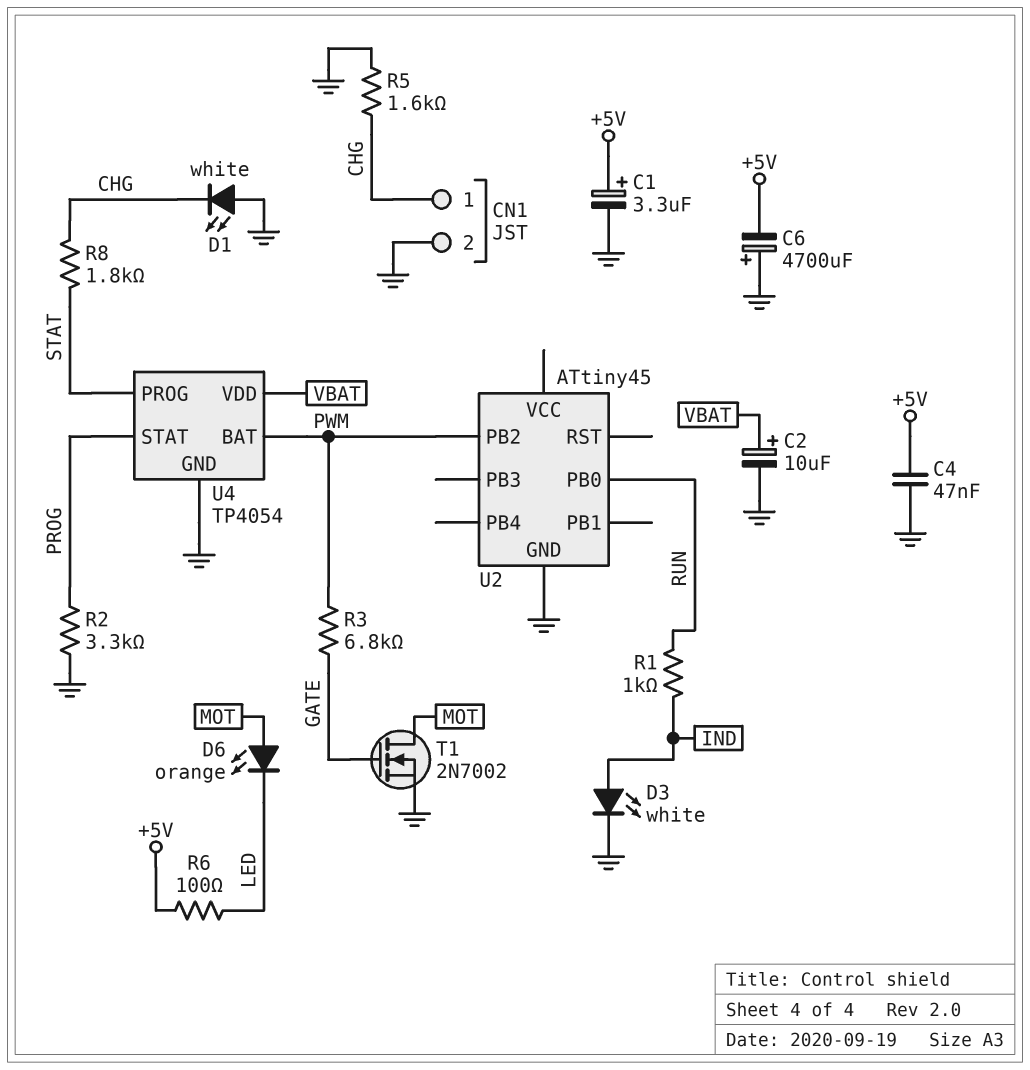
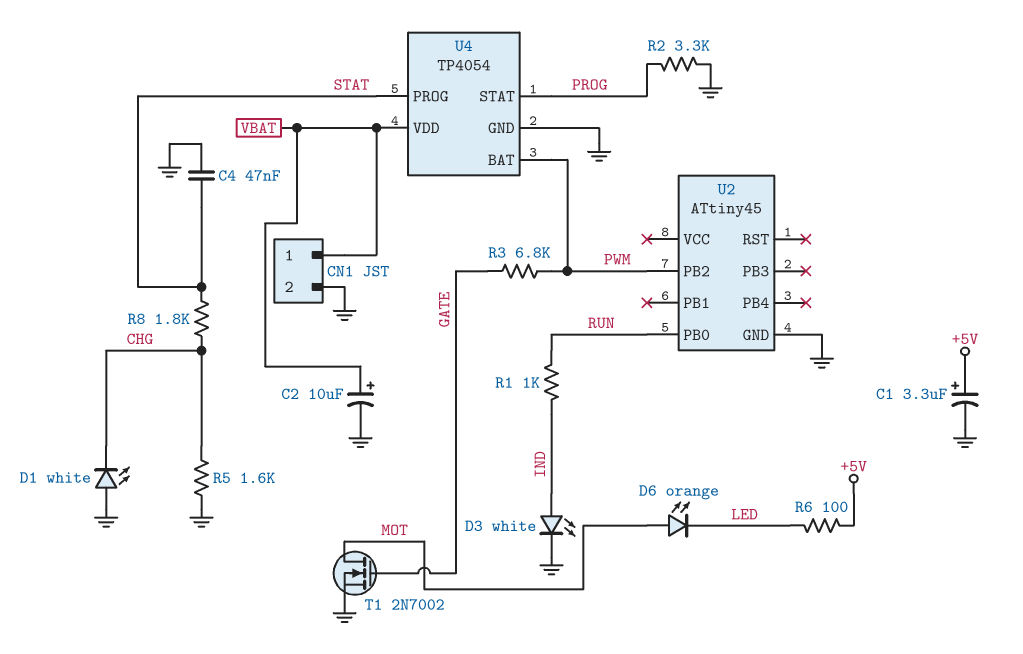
C4: 47nF (+5V, GND) -> 47nF (GND, STAT)
C6: 4700uF (plus GND, minus +5V) -> none
CN1 pin 1: CHG -> VBAT

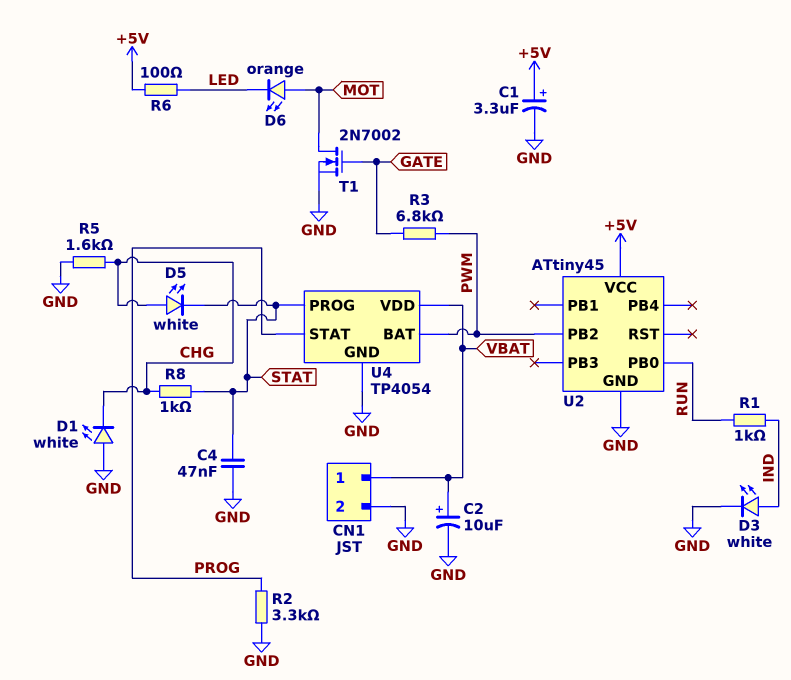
D5: none -> LED white (A CHG, K STAT)
R8: 1.8k (CHG, STAT) -> 1k (CHG, STAT)
U2 pin VCC: none -> +5V

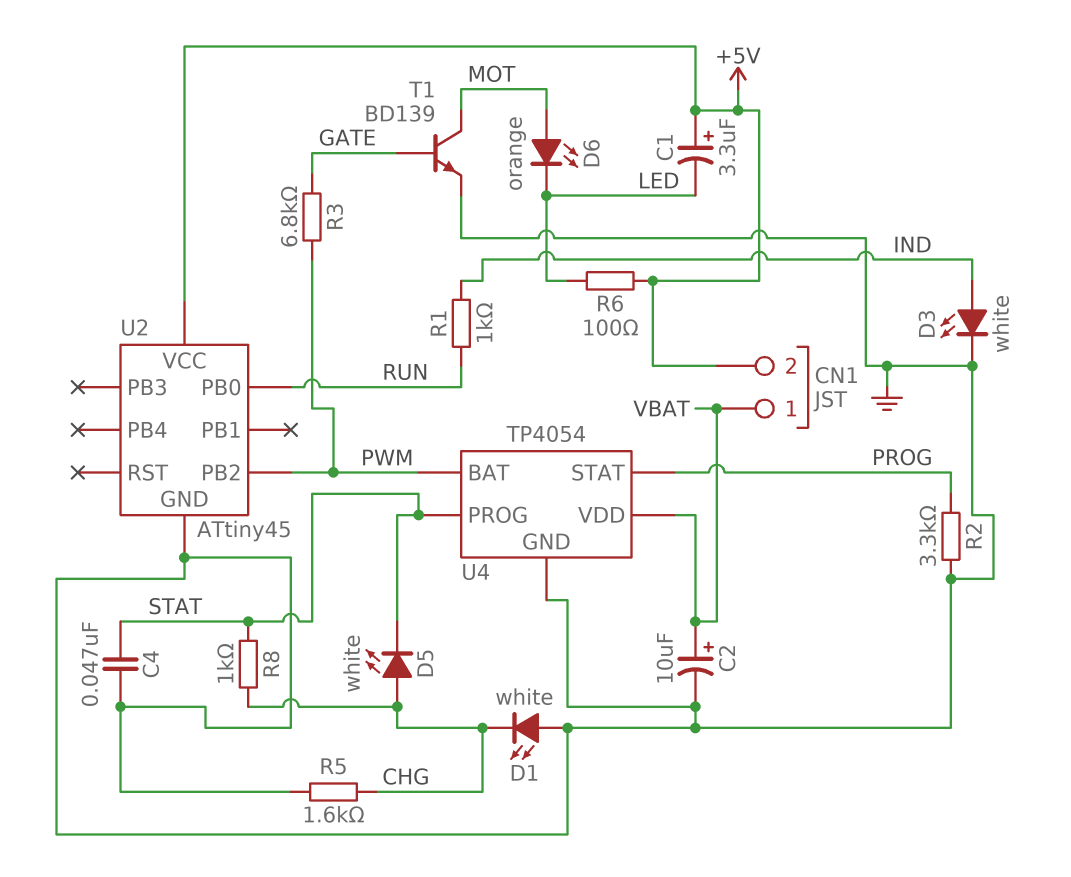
C1: 3.3uF (plus +5V, minus GND) -> 3.3uF (plus +5V, minus LED)
CN1 pin 2: GND -> +5V
T1: NMOS 2N7002 (G GATE, D MOT, S GND) -> NPN BD139 (B GATE, C MOT, E GND)

